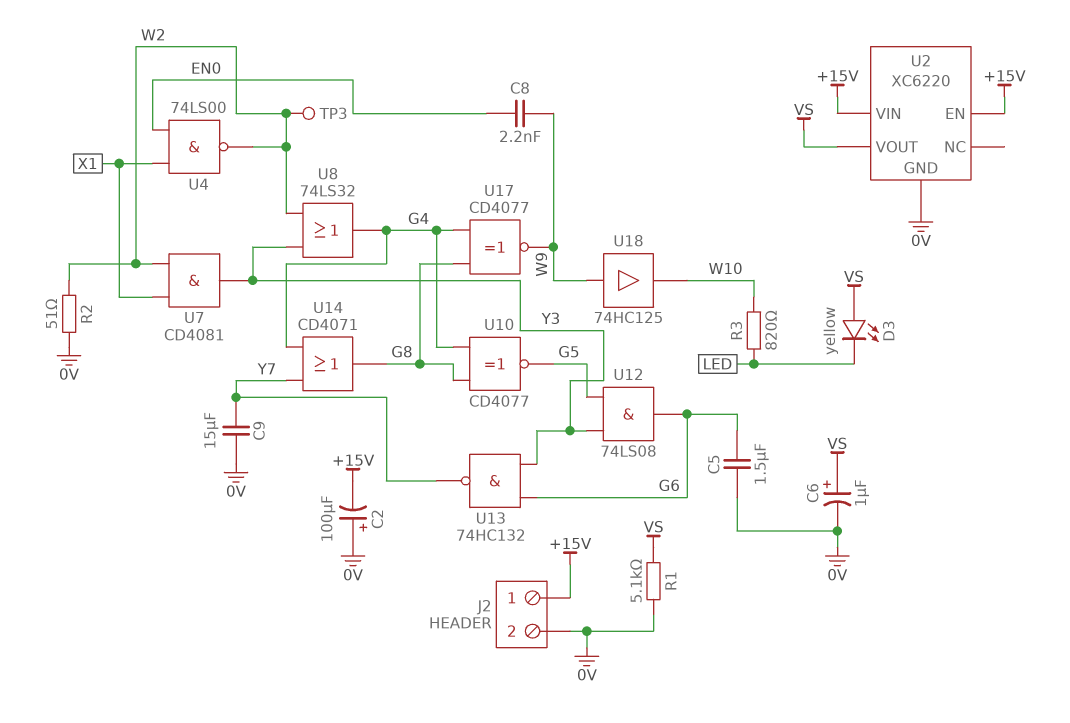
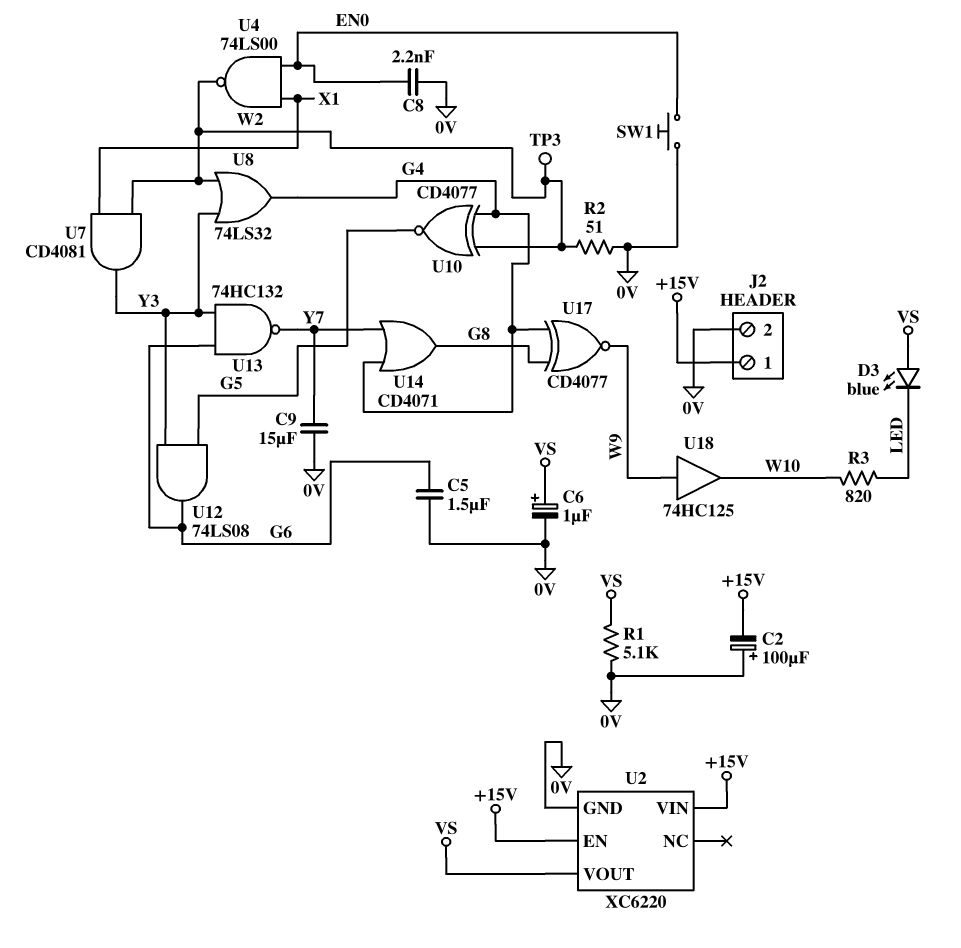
C8: 2.2nF (EN0, W9) -> 2.2nF (0V, EN0)
D3: LED yellow (A VS, K LED) -> LED blue (A VS, K LED)
SW1: none -> button (0V, EN0)
U10: XNOR CD4077 (in G4, in G8, out G5) -> XNOR CD4077 (in G4, in W2, out G5)

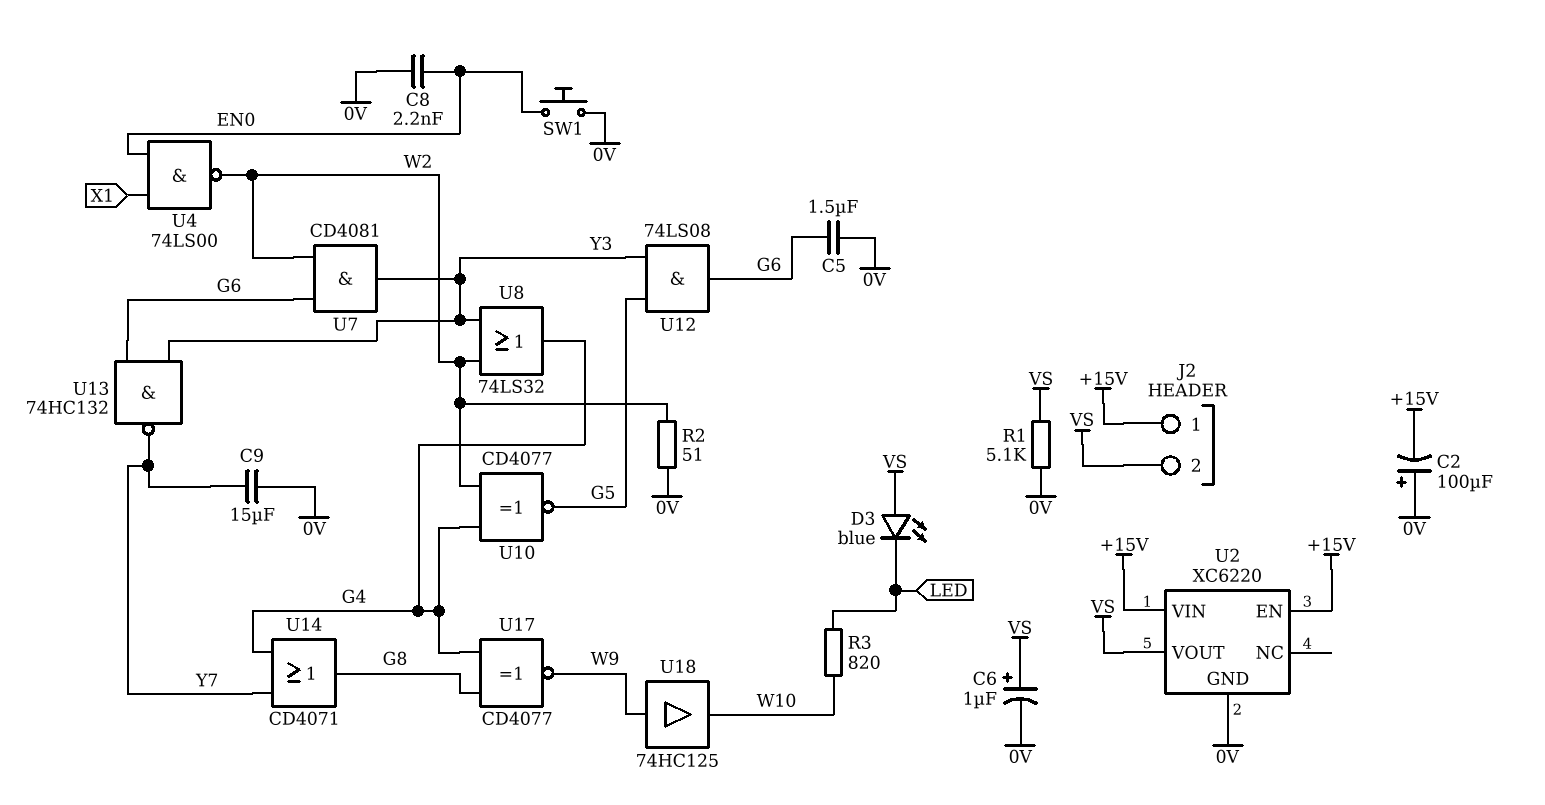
J2 pin 2: 0V -> VS
TP3: test point (W2) -> none
U7: AND CD4081 (in W2, in X1, out Y3) -> AND CD4081 (in G6, in W2, out Y3)

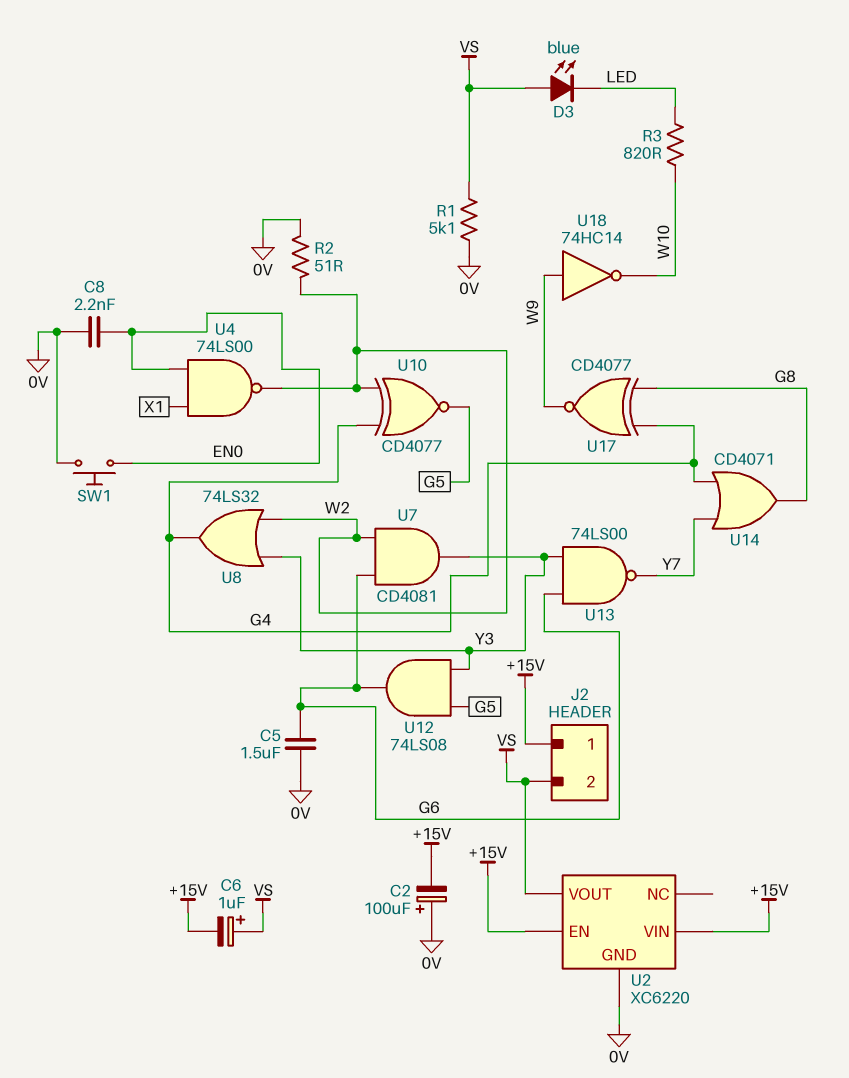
C6: 1uF (plus VS, minus 0V) -> 1uF (plus VS, minus +15V)
C9: 15uF (0V, Y7) -> none
U13: NAND 74HC132 (in G6, in Y3, out Y7) -> NAND 74LS00 (in G6, in Y3, out Y7)
U18: buffer 74HC125 (in W9, out W10) -> NOT 74HC14 (in W9, out W10)

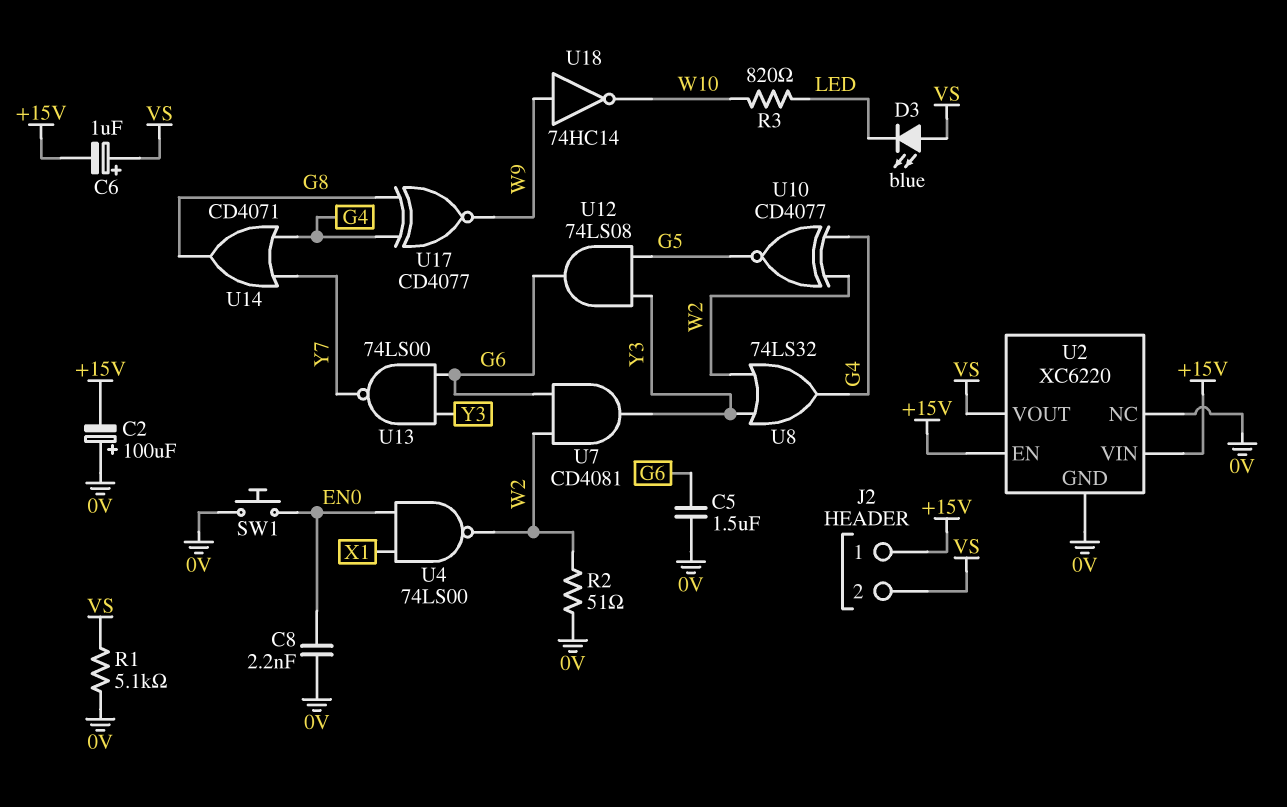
U2 pin NC: none -> 0V

